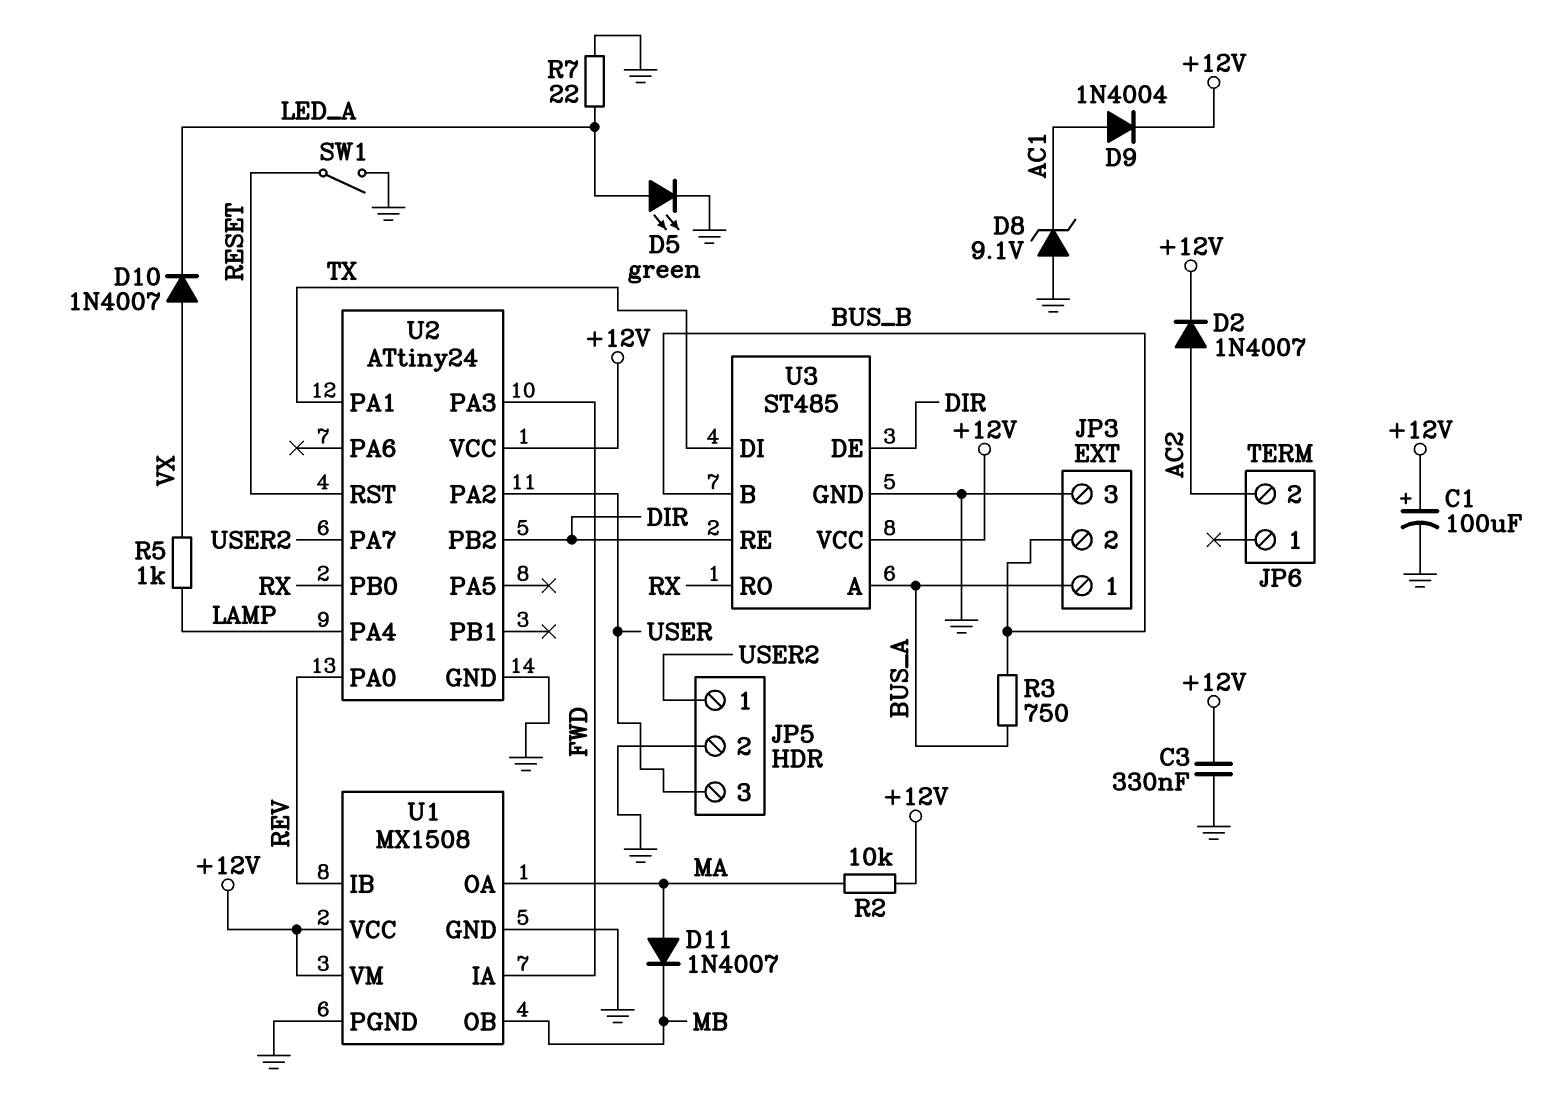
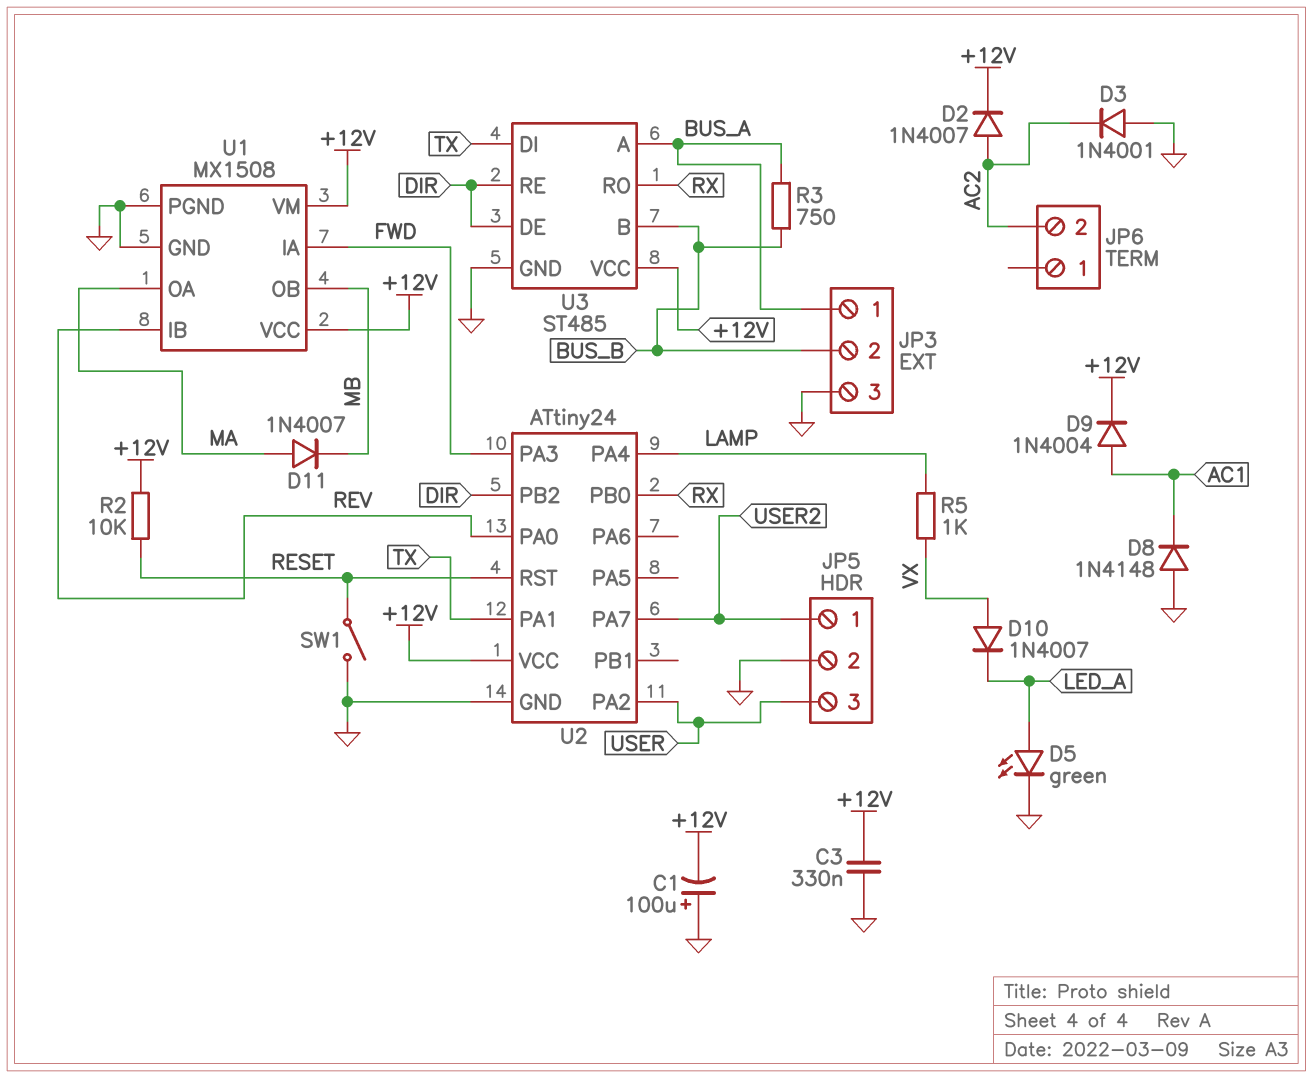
C1: 100uF (plus +12V, minus GND) -> 100uF (plus GND, minus +12V)
D3: none -> diode 1N4001 (A GND, K AC2)
D8: zener 9.1V (A GND, K AC1) -> diode 1N4148 (A GND, K AC1)
R2: 10k (+12V, MA) -> 10k (+12V, RESET)
R7: 22 (GND, LED_A) -> none

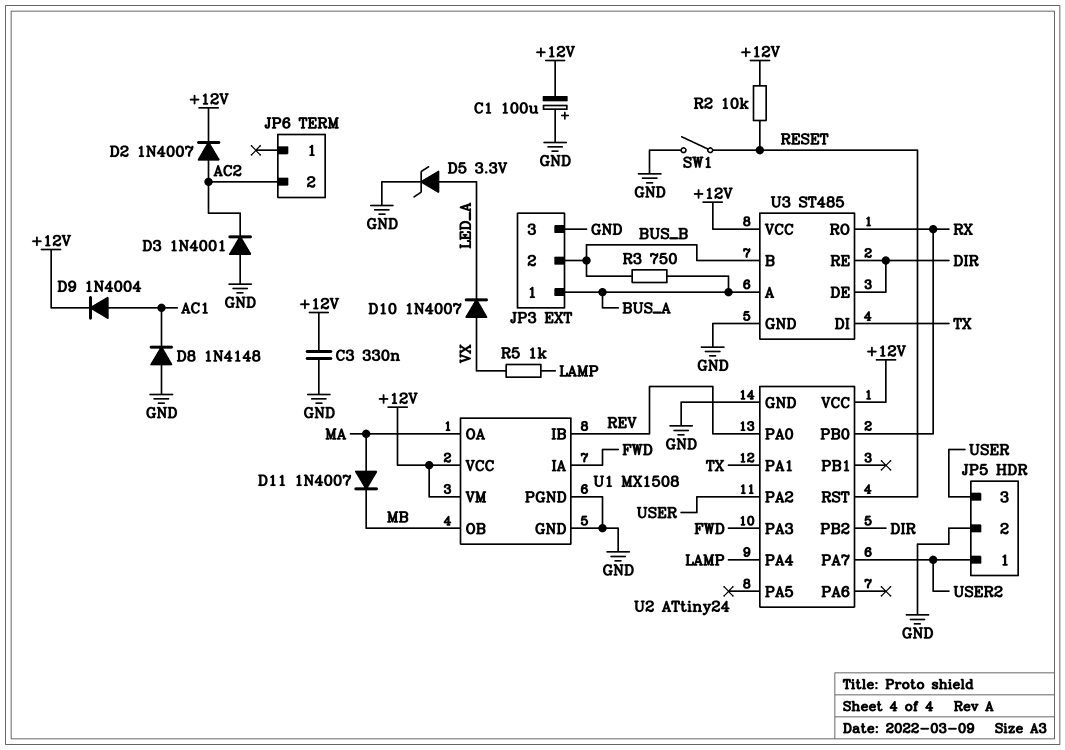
D5: LED green (A LED_A, K GND) -> zener 3.3V (A LED_A, K GND)

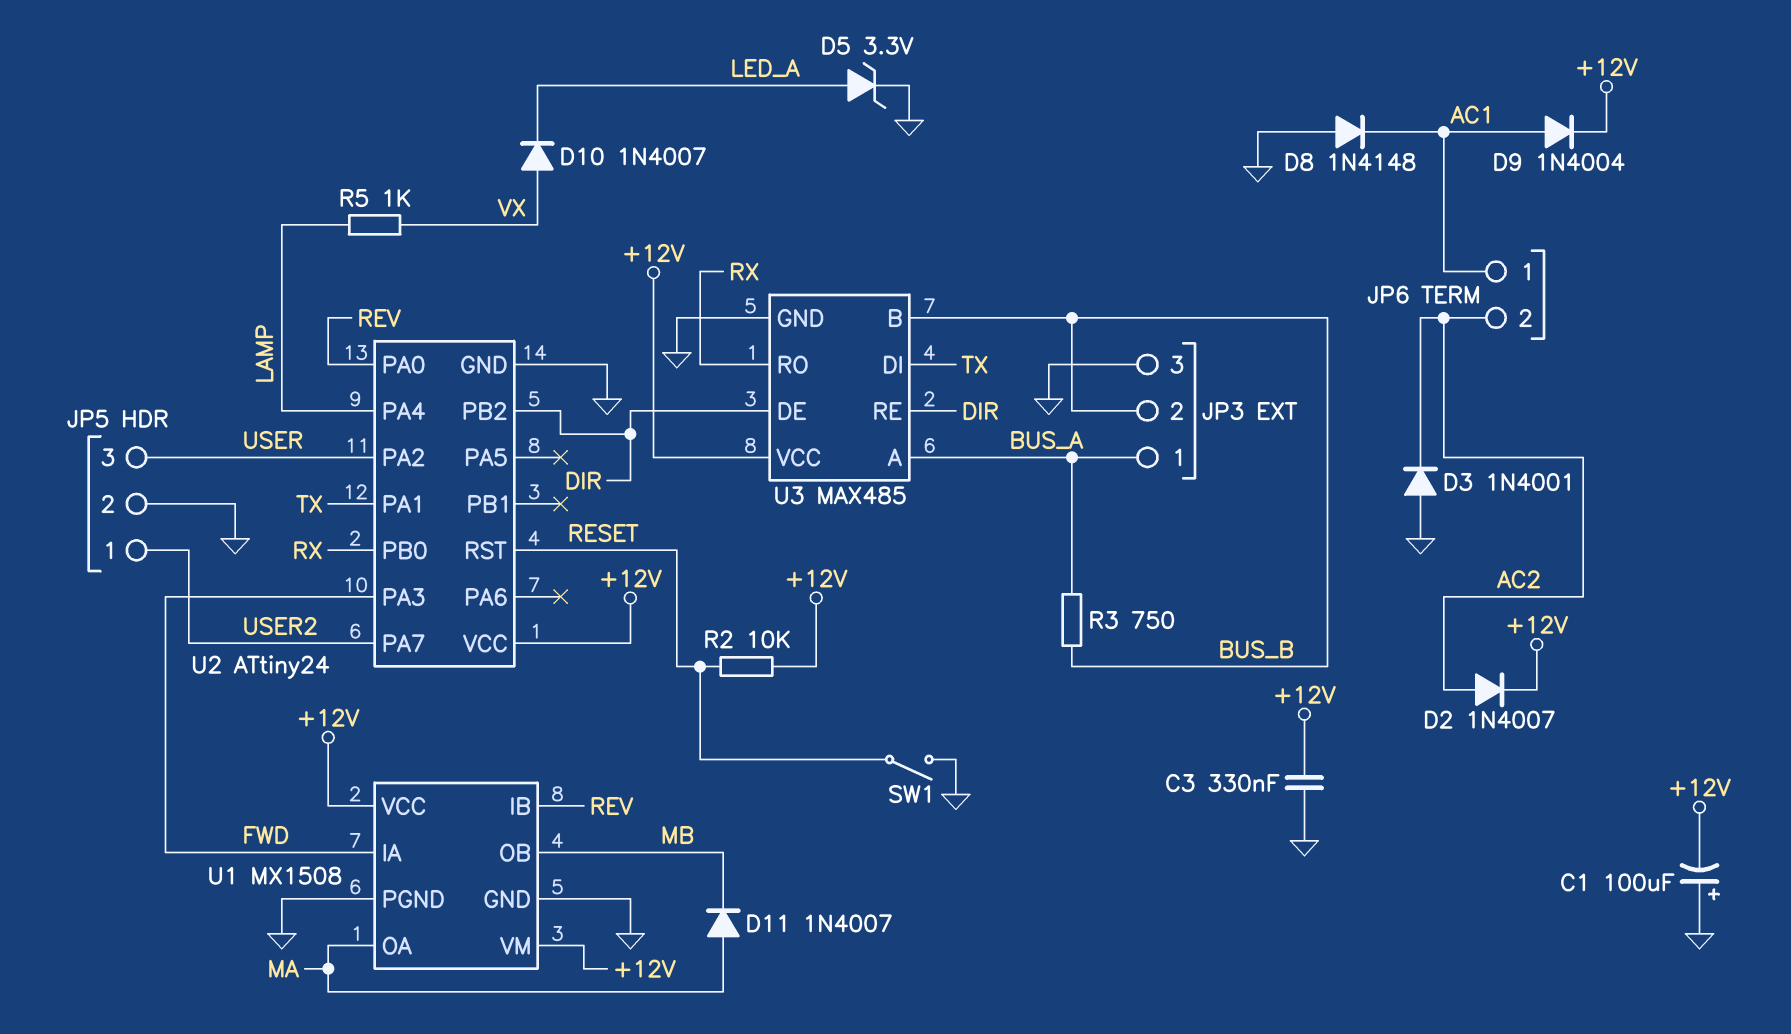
JP6 pin 1: none -> AC1
U3: ST485 -> MAX485

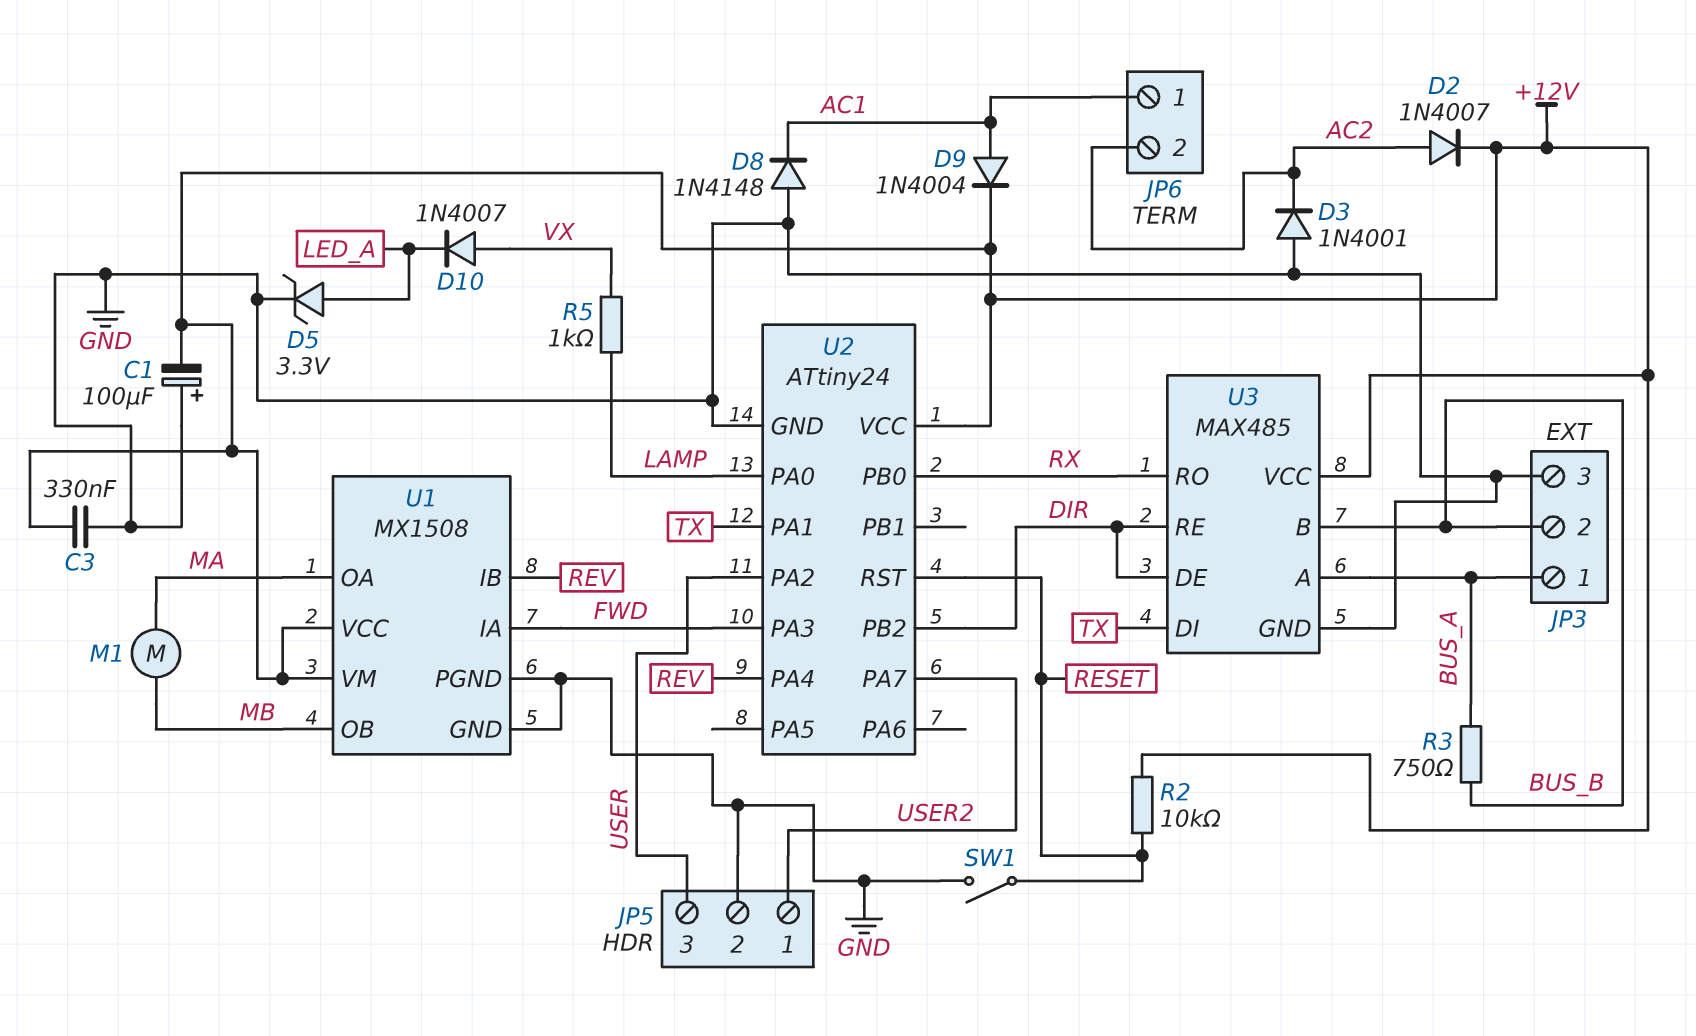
D11: diode 1N4007 (A MA, K MB) -> none
M1: none -> motor (MA, MB)
U2 pin PA0: REV -> LAMP
U2 pin PA4: LAMP -> REV

